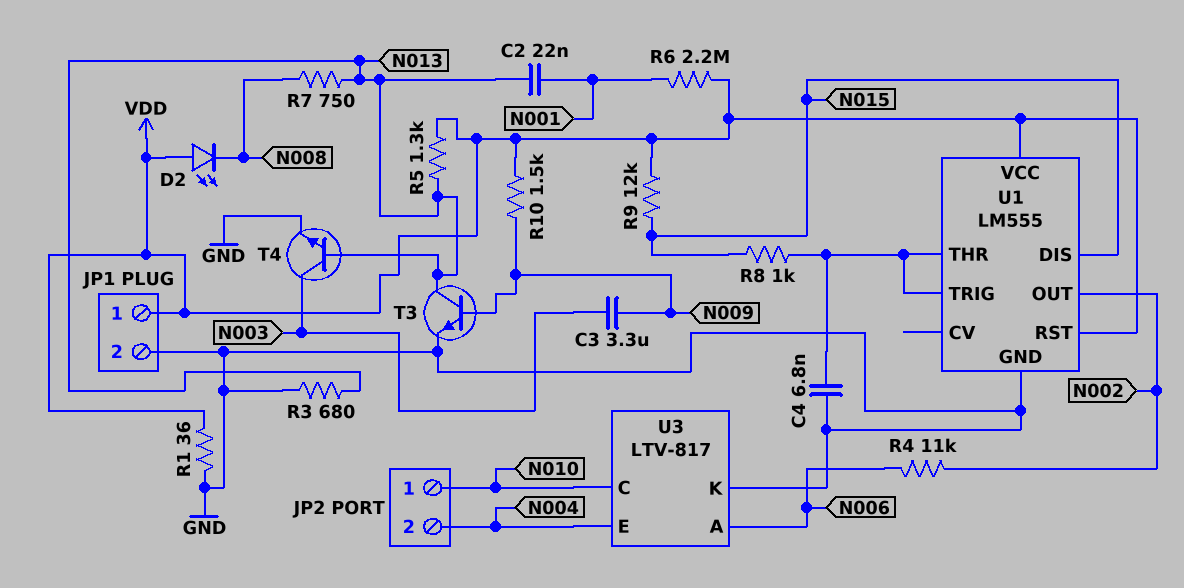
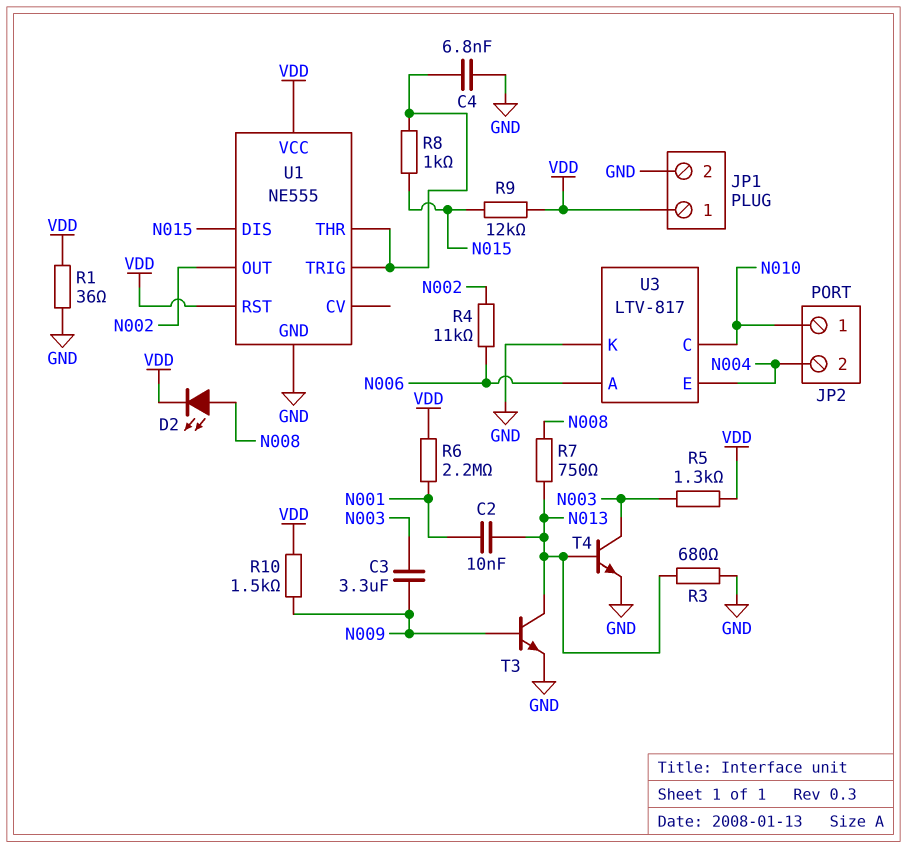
C2: 22nF (N001, N013) -> 10nF (N001, N013)
D2: LED (A VDD, K N008) -> LED (A N008, K VDD)
R5: 1.3k (N013, VDD) -> 1.3k (N003, VDD)
U1: LM555 -> NE555

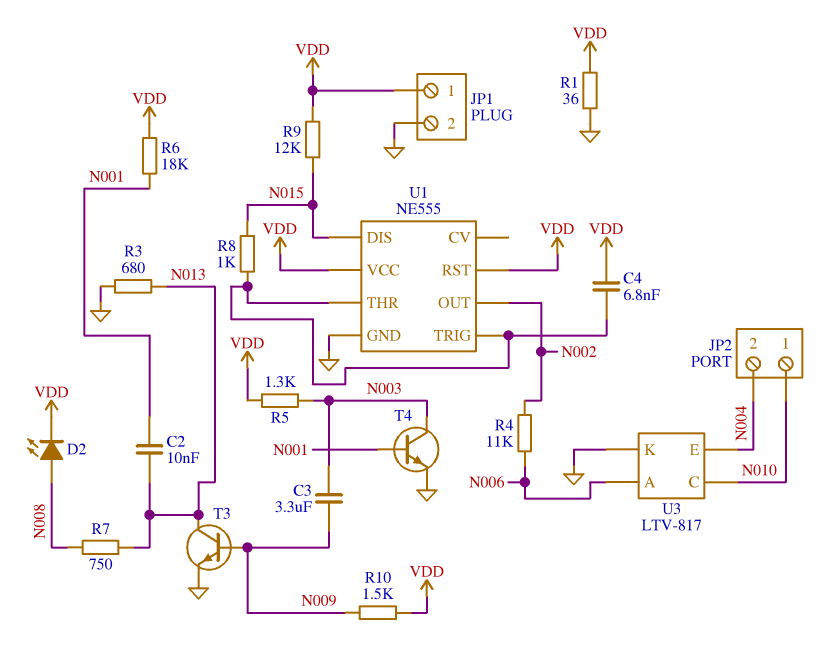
C4: 6.8nF (GND, U1/THR) -> 6.8nF (U1/THR, VDD)
R6: 2.2M (N001, VDD) -> 18k (N001, VDD)
T4: NPN (B N013, C N003, E GND) -> NPN (B N001, C N003, E GND)

